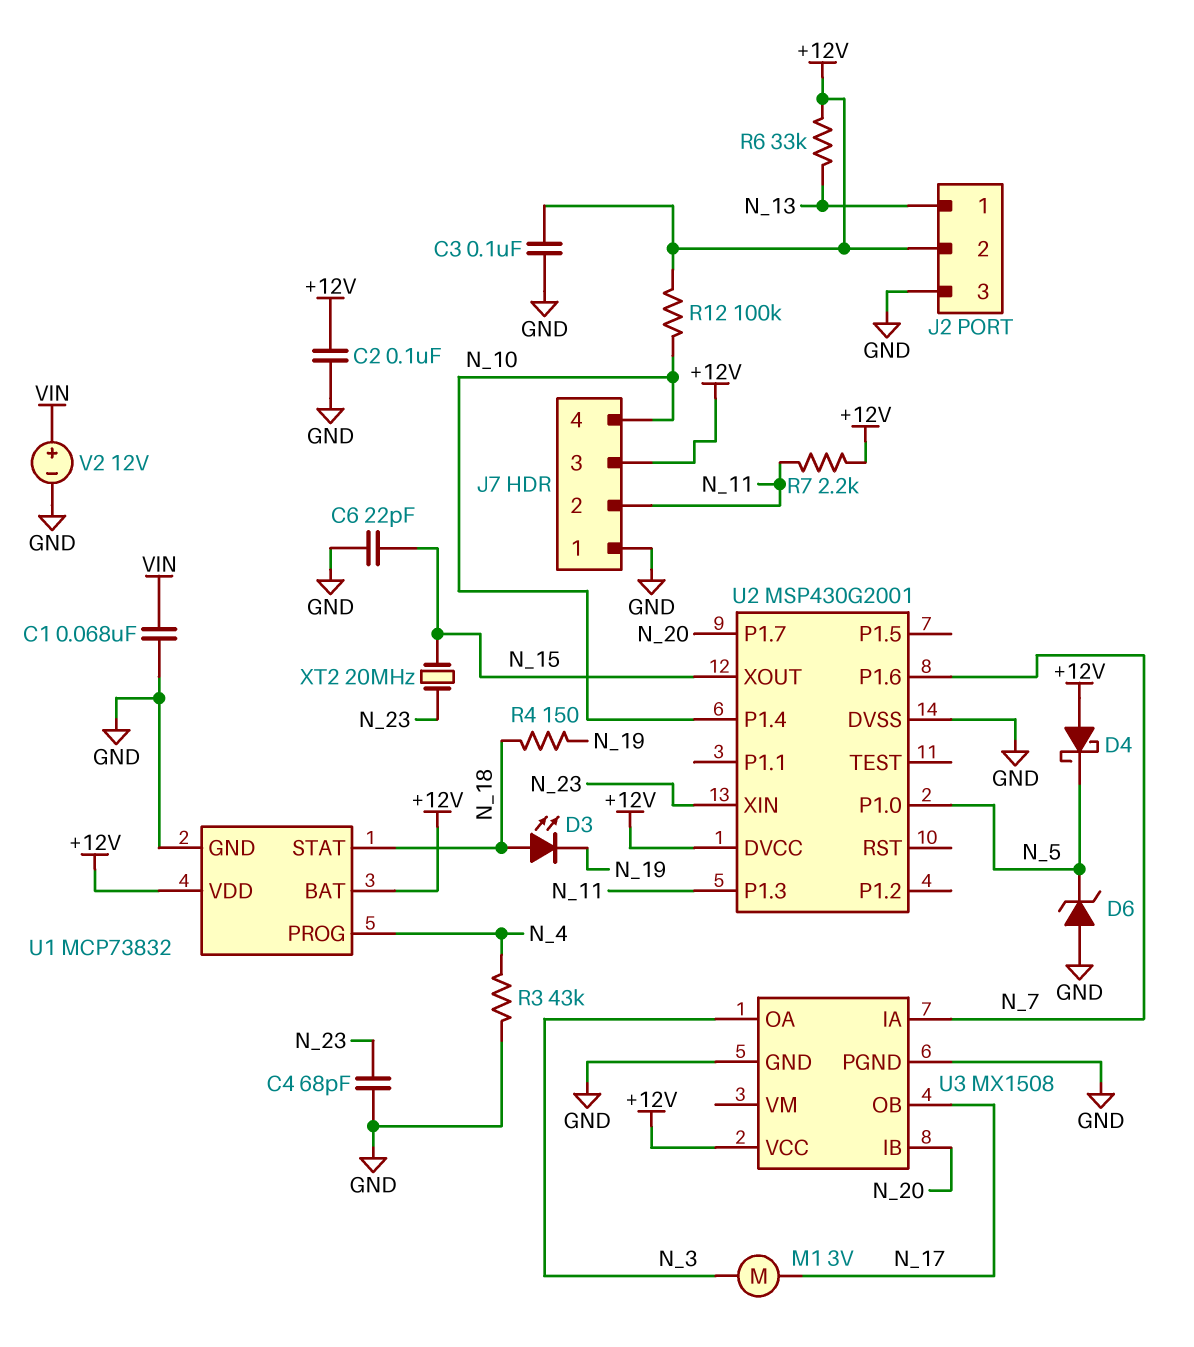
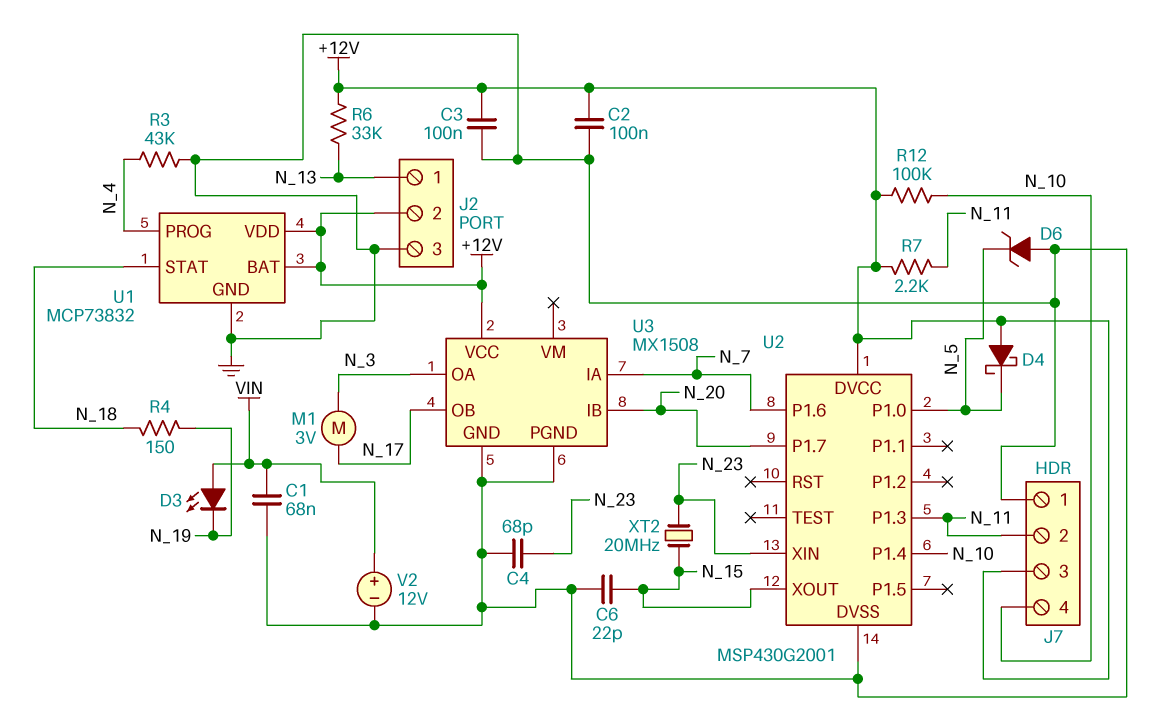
D3: LED (A N_18, K N_19) -> LED (A VIN, K N_19)

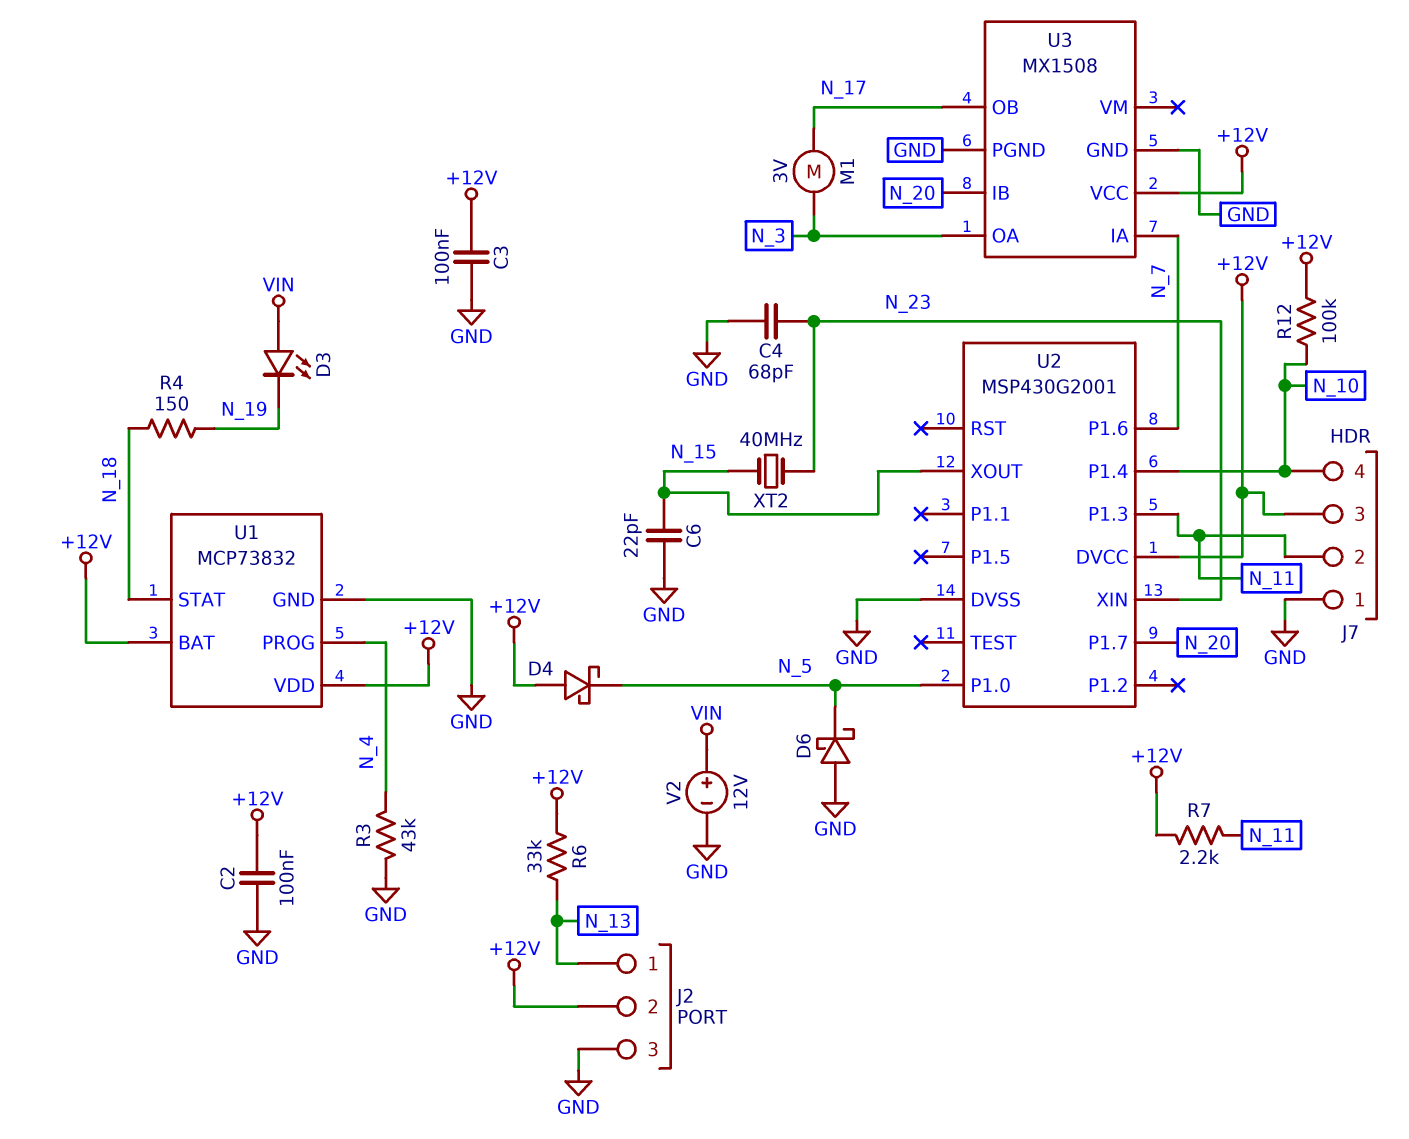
C1: 68nF (GND, VIN) -> none
D6: zener (A GND, K N_5) -> schottky (A GND, K N_5)
XT2: 20MHz (N_15, N_23) -> 40MHz (N_15, N_23)

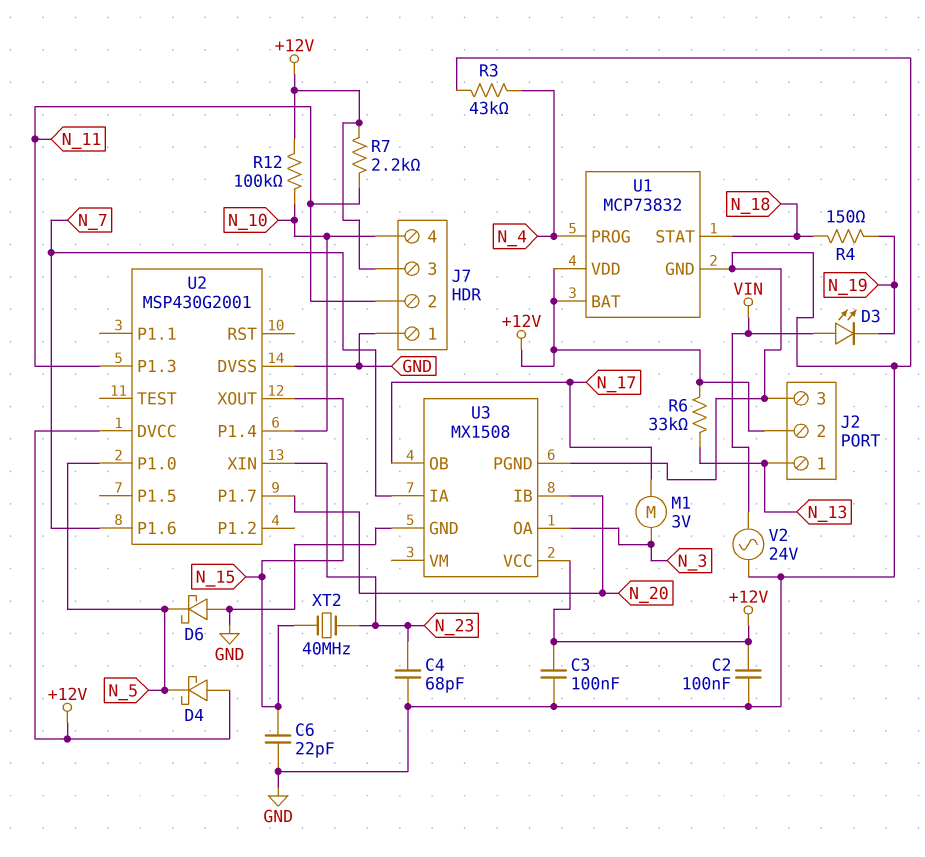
V2: 12V (plus VIN, minus GND) -> AC 24V (GND, VIN)

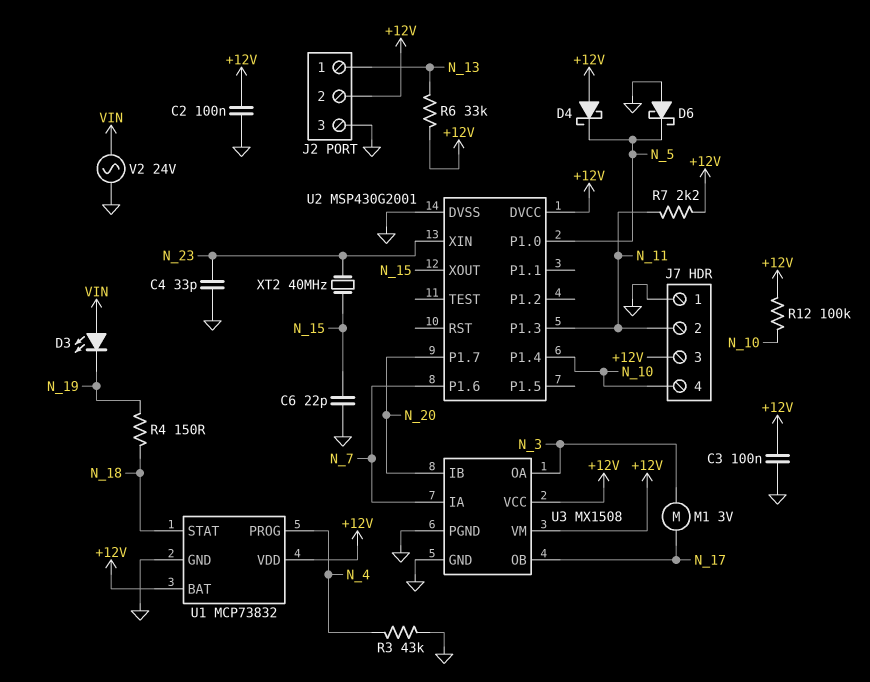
C4: 68pF (GND, N_23) -> 33pF (GND, N_23)
U3 pin VM: none -> +12V

